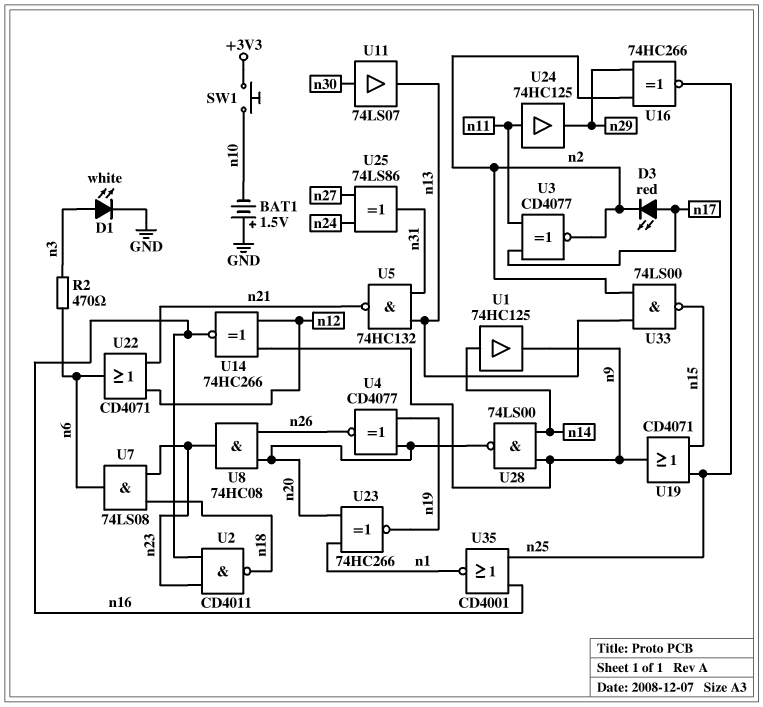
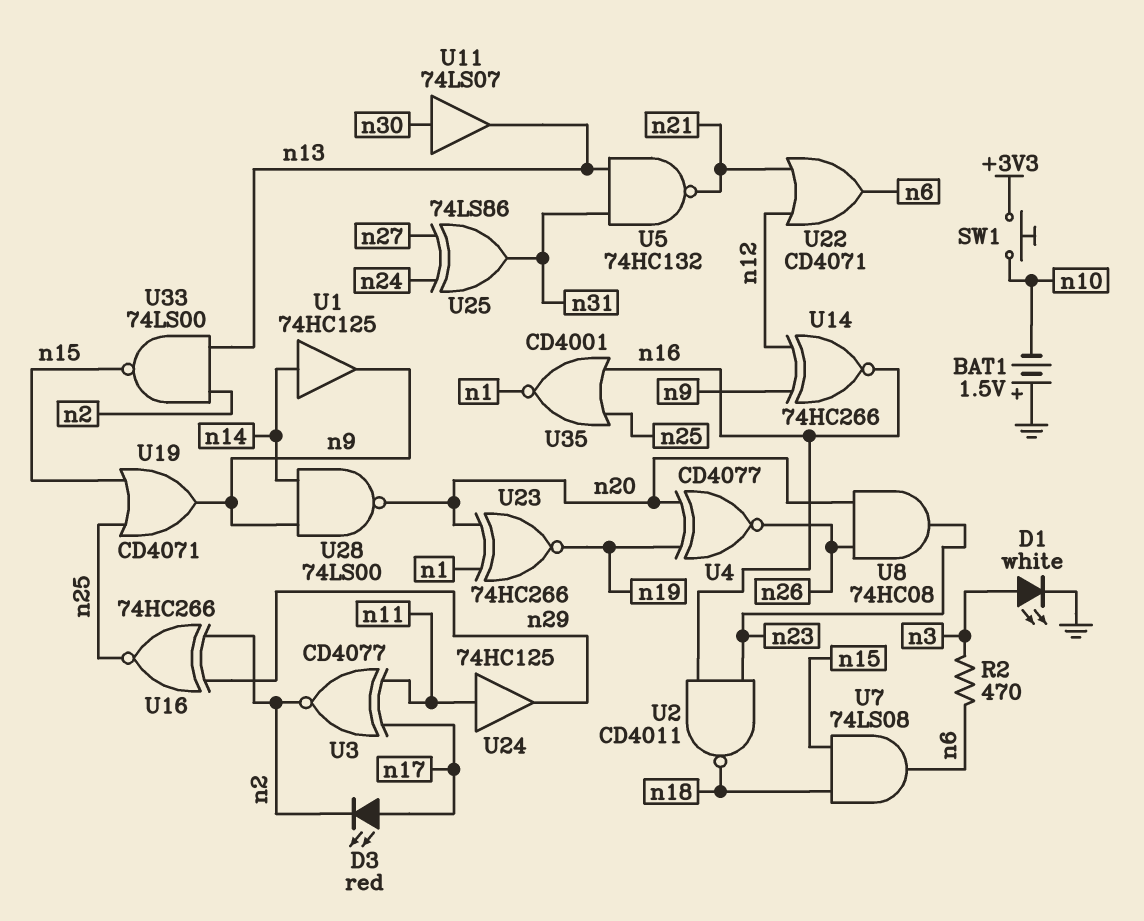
U7: AND 74LS08 (in n18, in n23, out n6) -> AND 74LS08 (in n15, in n18, out n6)

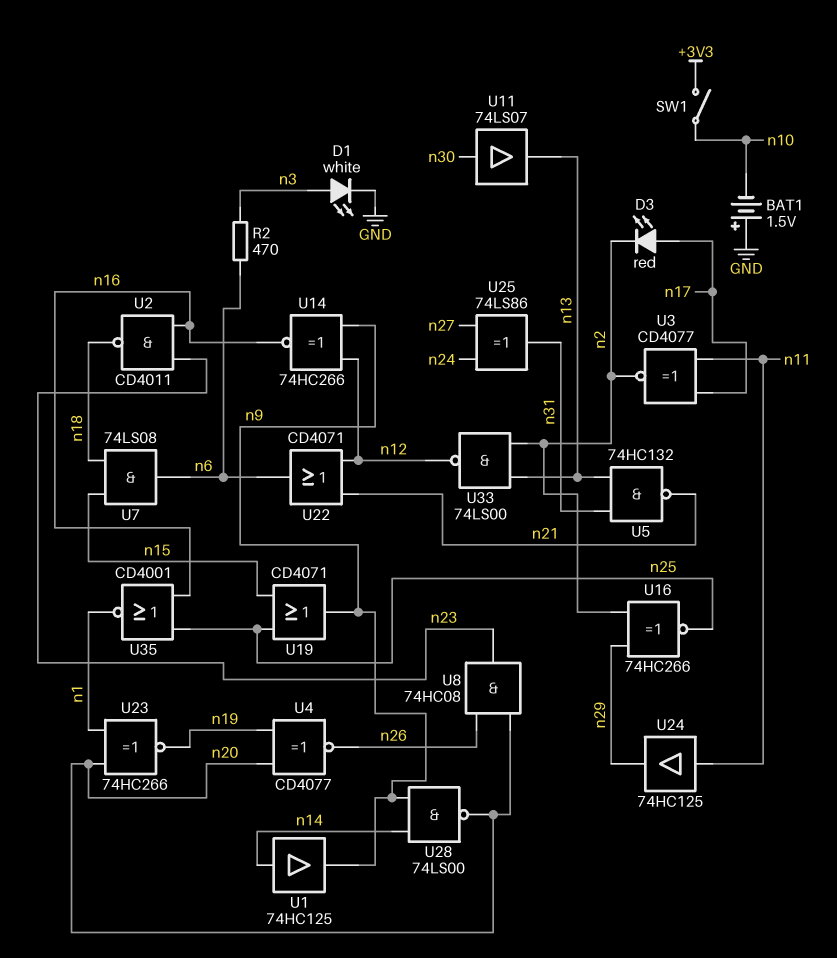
SW1: button (+3V3, n10) -> switch (+3V3, n10)
U33: NAND 74LS00 (in n2, in n13, out n15) -> NAND 74LS00 (in n2, in n13, out n12)

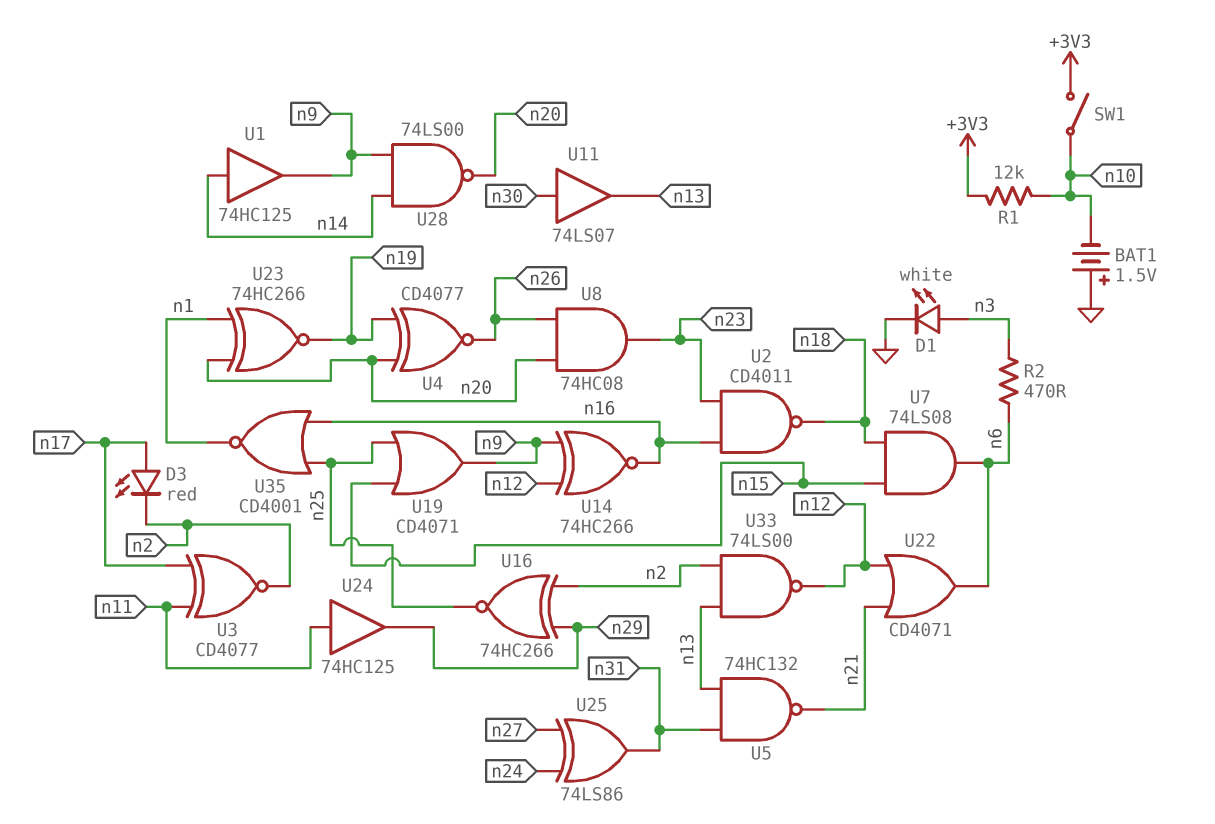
R1: none -> 12k (+3V3, n10)

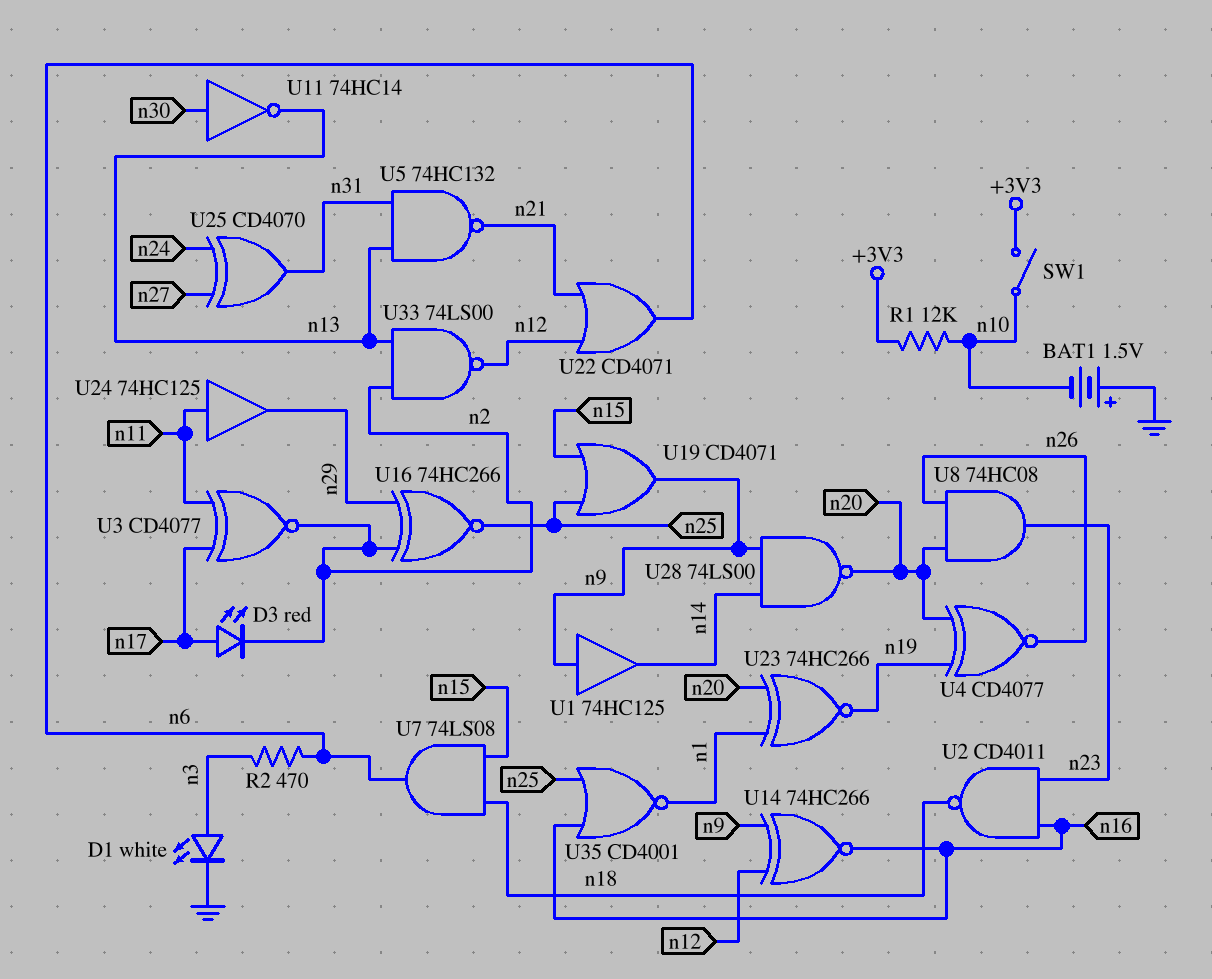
U1: buffer 74HC125 (in n14, out n9) -> buffer 74HC125 (in n9, out n14)
U11: buffer 74LS07 (in n30, out n13) -> NOT 74HC14 (in n30, out n13)
U25: XOR 74LS86 (in n24, in n27, out n31) -> XOR CD4070 (in n24, in n27, out n31)

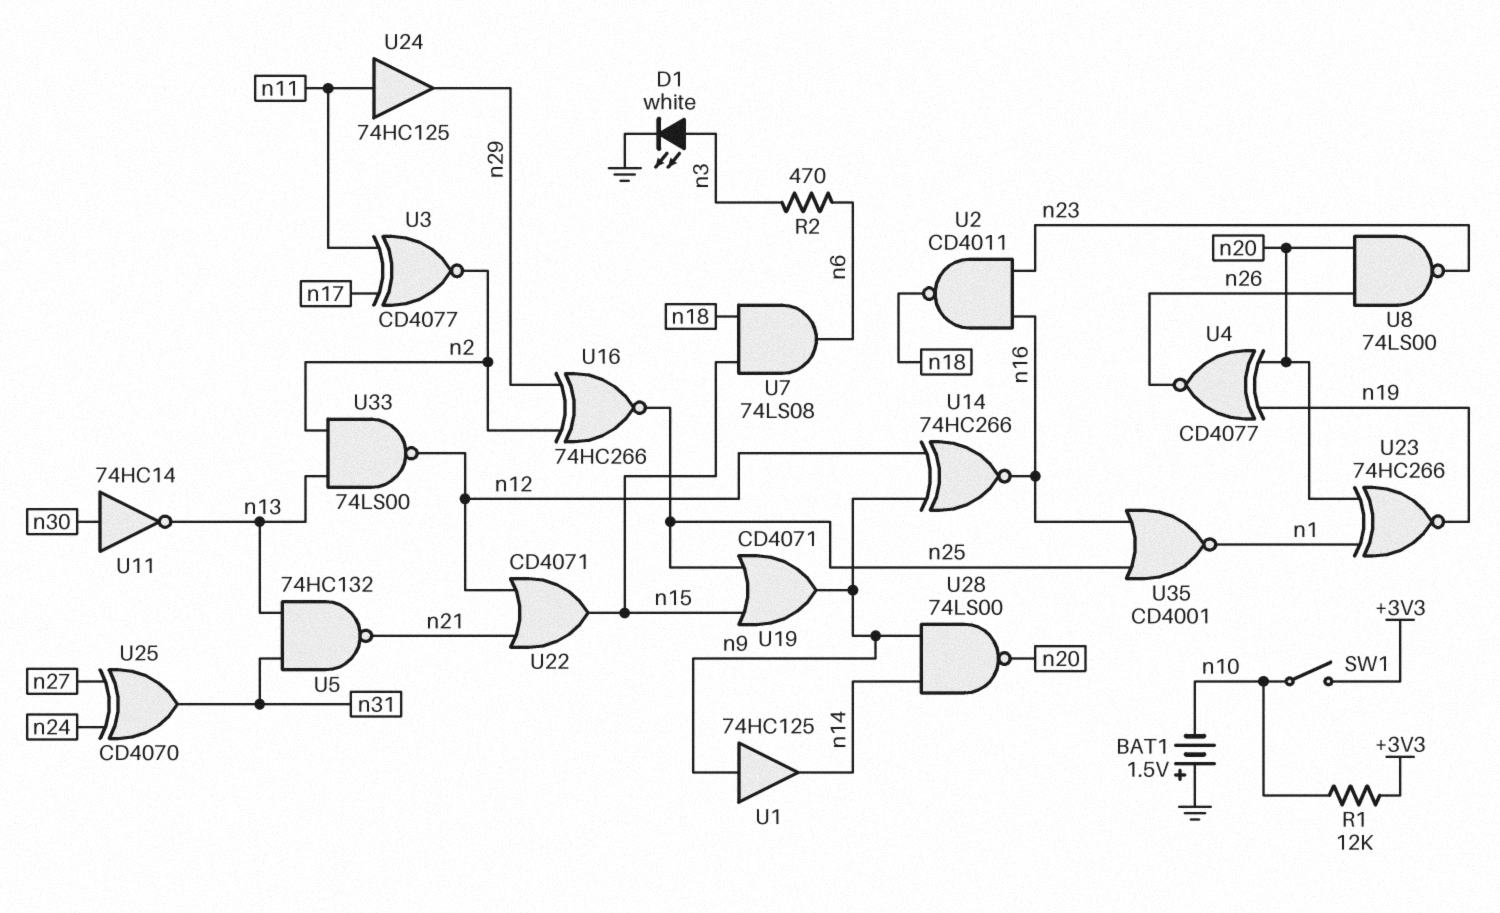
D3: LED red (A n17, K n2) -> none
U8: AND 74HC08 (in n20, in n26, out n23) -> NAND 74LS00 (in n20, in n26, out n23)
U22: OR CD4071 (in n12, in n21, out n6) -> OR CD4071 (in n12, in n21, out n15)

